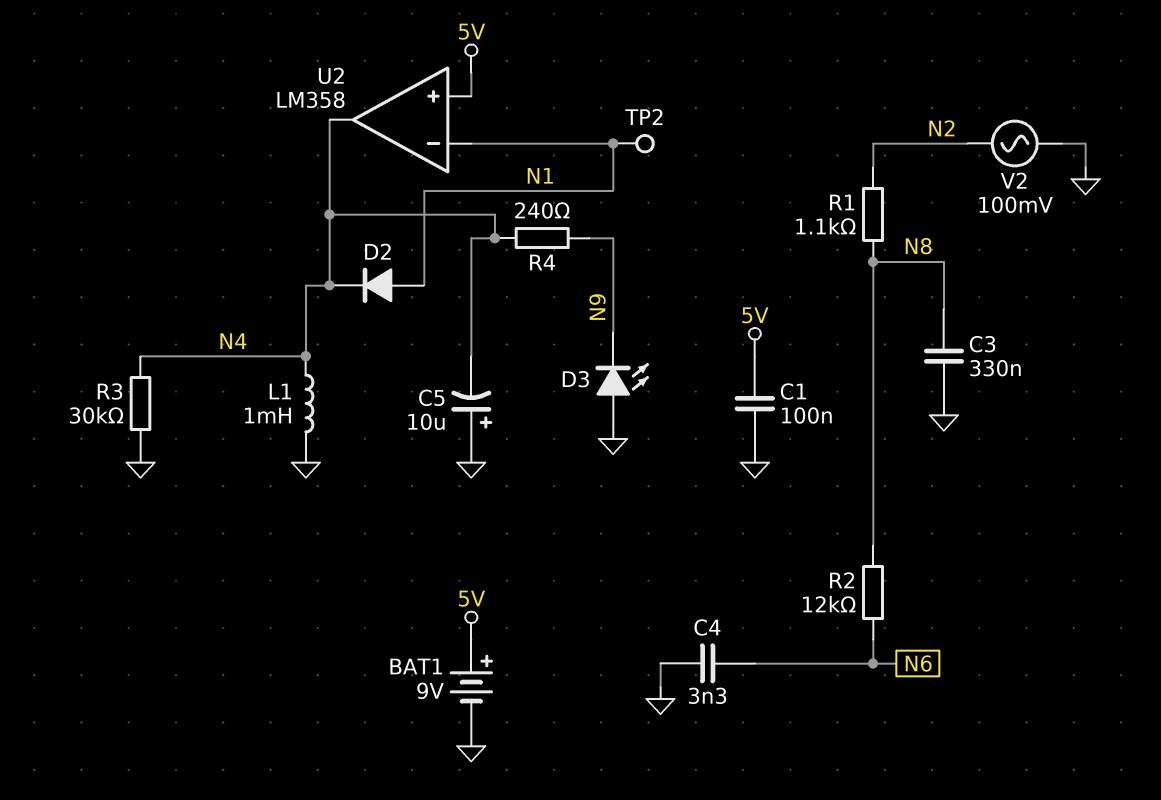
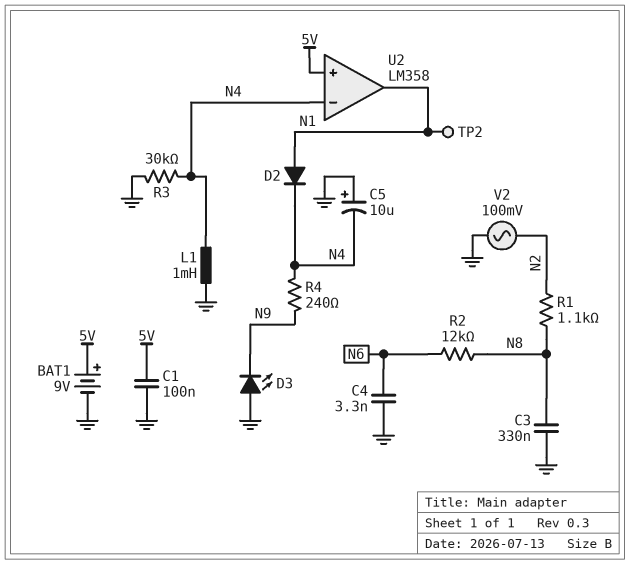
U2 pin in-: N1 -> N4
U2 pin out: N4 -> N1

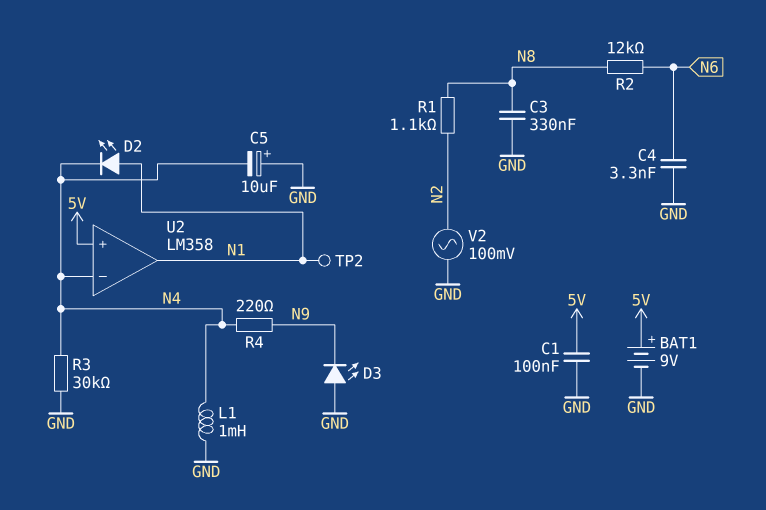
D2: diode (A N1, K N4) -> LED (A N1, K N4)
R4: 240 (N4, N9) -> 220 (N4, N9)

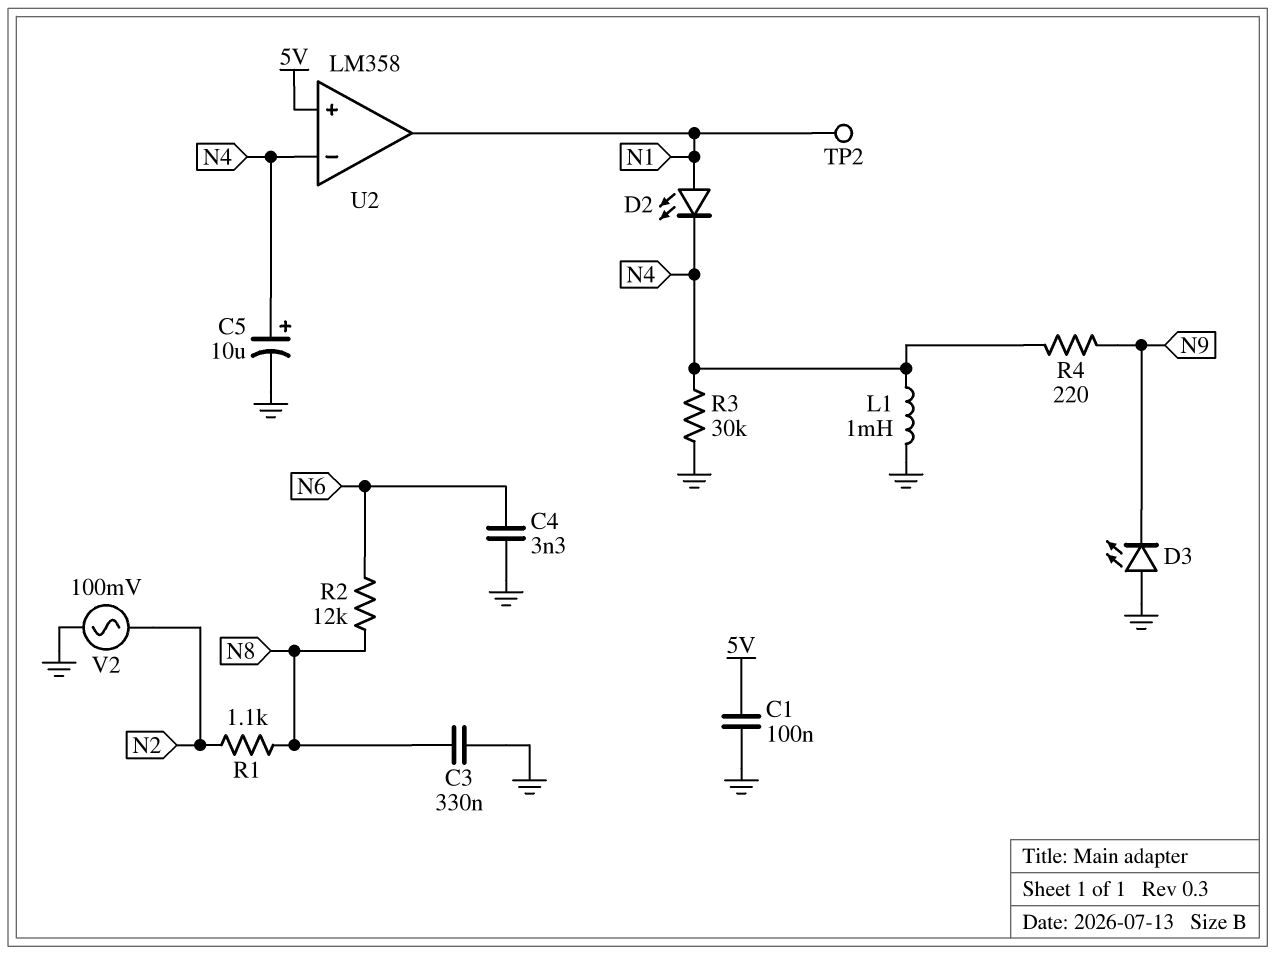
BAT1: 9V (plus 5V, minus GND) -> none
C5: 10uF (plus GND, minus N4) -> 10uF (plus N4, minus GND)

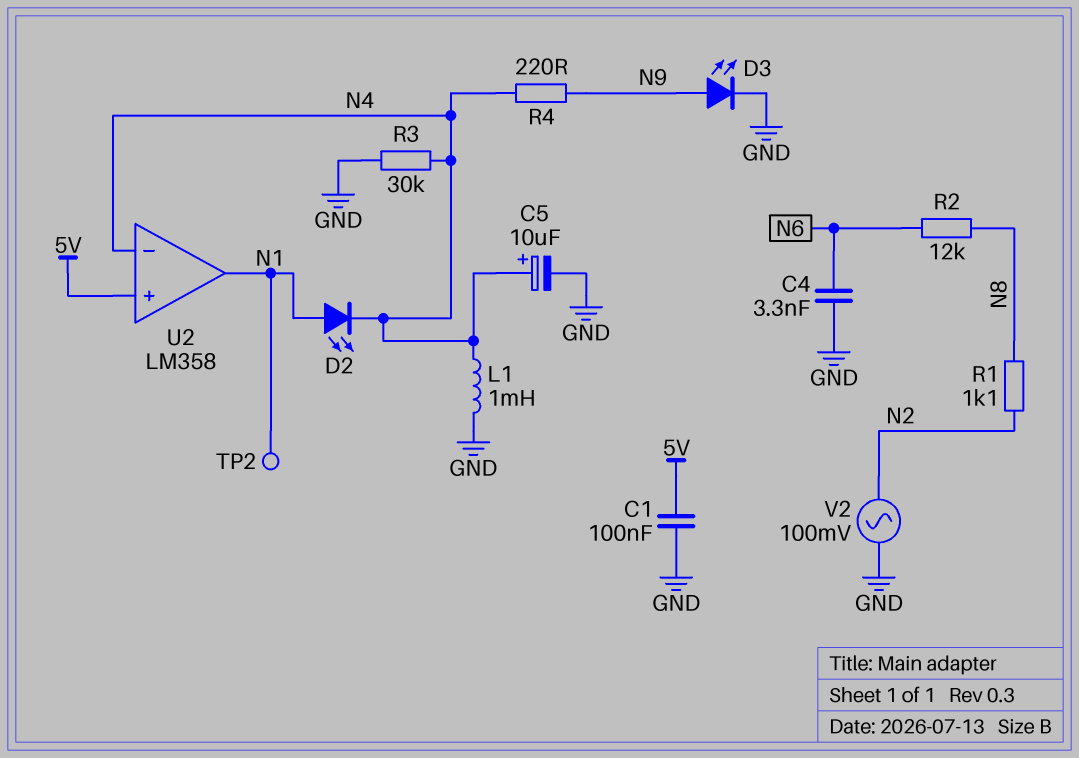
C3: 330nF (GND, N8) -> none
D3: LED (A GND, K N9) -> LED (A N9, K GND)

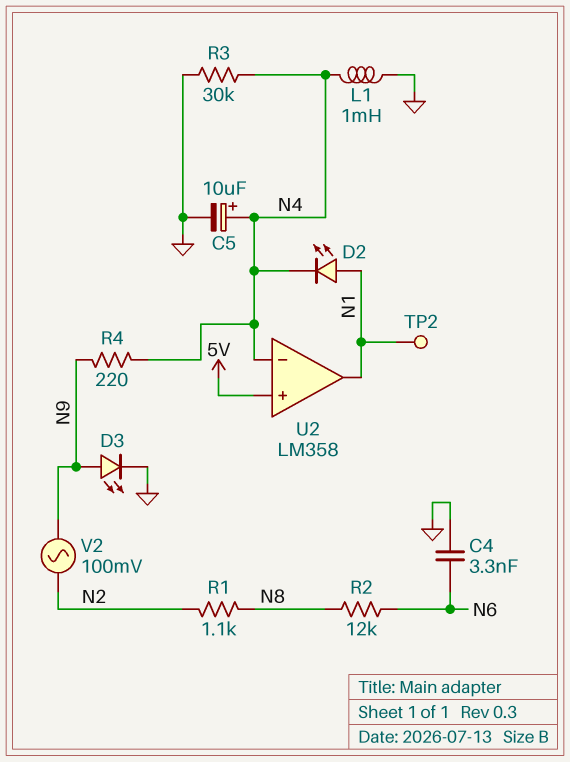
C1: 100nF (5V, GND) -> none
V2: AC 100mV (GND, N2) -> AC 100mV (N2, N9)

